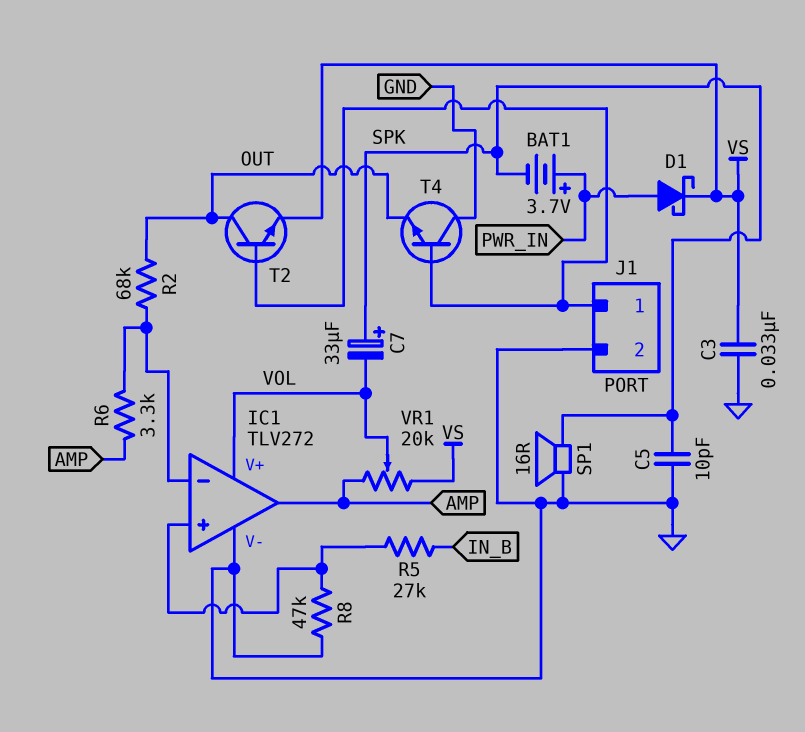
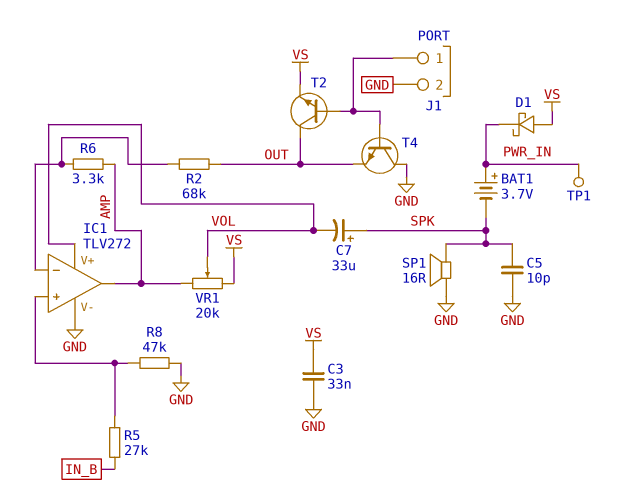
D1: schottky (A PWR_IN, K VS) -> schottky (A VS, K PWR_IN)
TP1: none -> test point (PWR_IN)

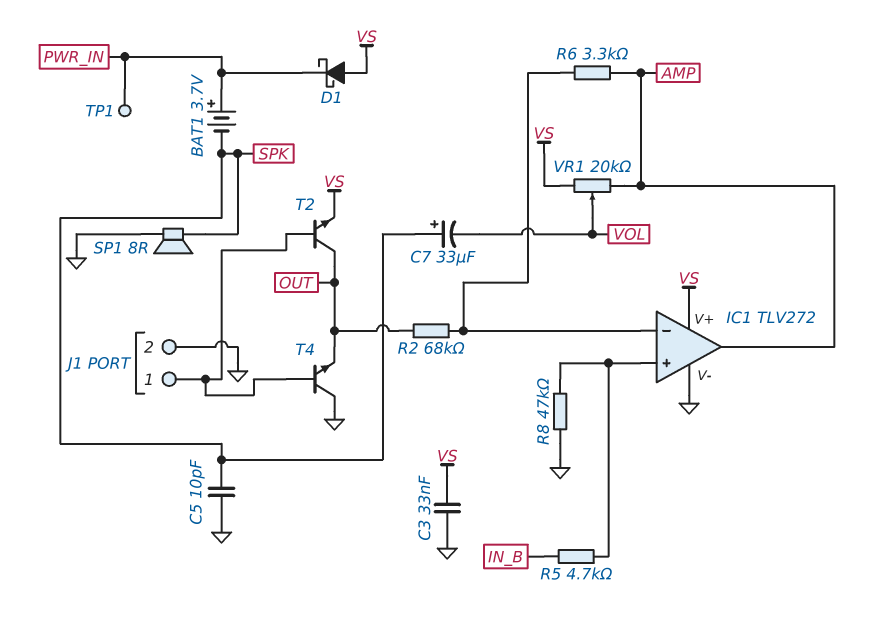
IC1 pin V+: VOL -> VS
R5: 27k (IC1/in+, IN_B) -> 4.7k (IC1/in+, IN_B)
SP1: speaker 16R (GND, SPK) -> speaker 8R (GND, SPK)

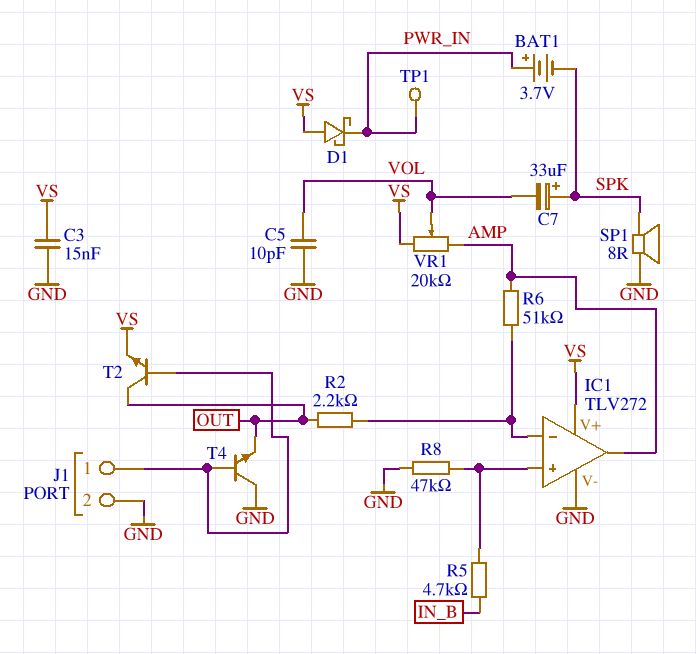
C3: 33nF (GND, VS) -> 15nF (GND, VS)
C5: 10pF (GND, SPK) -> 10pF (GND, VOL)
R2: 68k (IC1/in-, OUT) -> 2.2k (IC1/in-, OUT)
R6: 3.3k (AMP, IC1/in-) -> 51k (AMP, IC1/in-)

